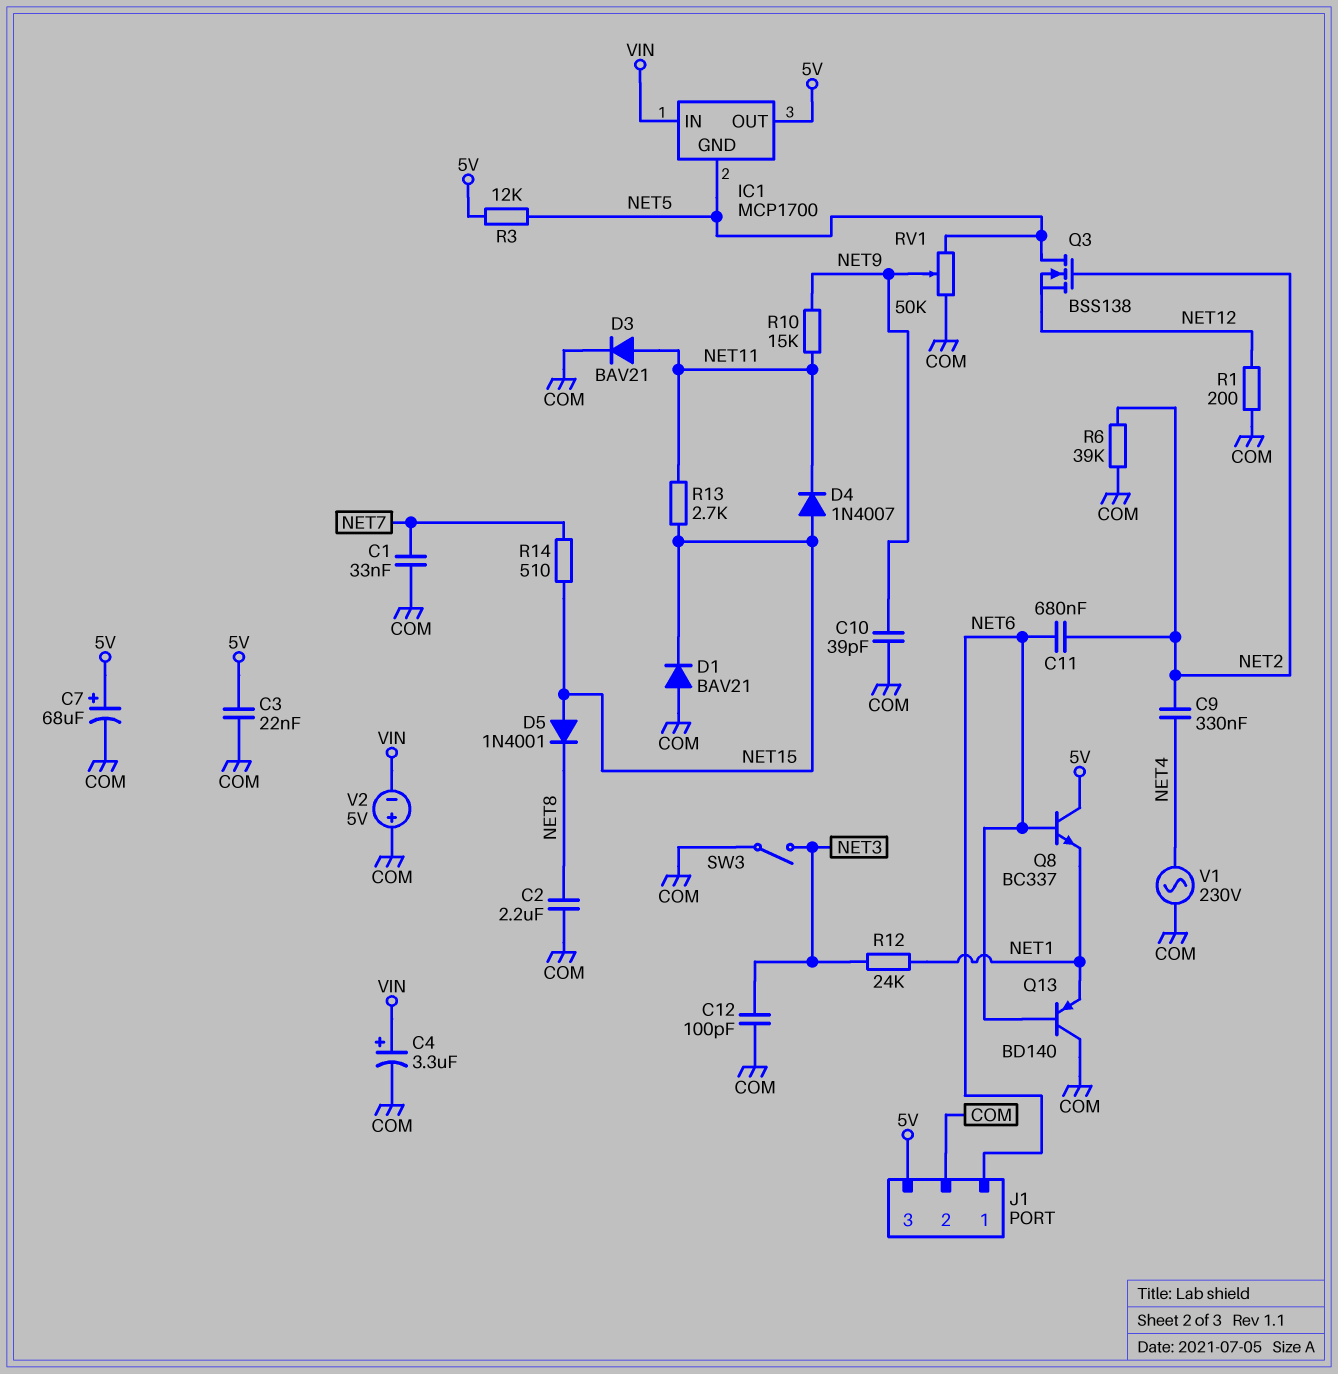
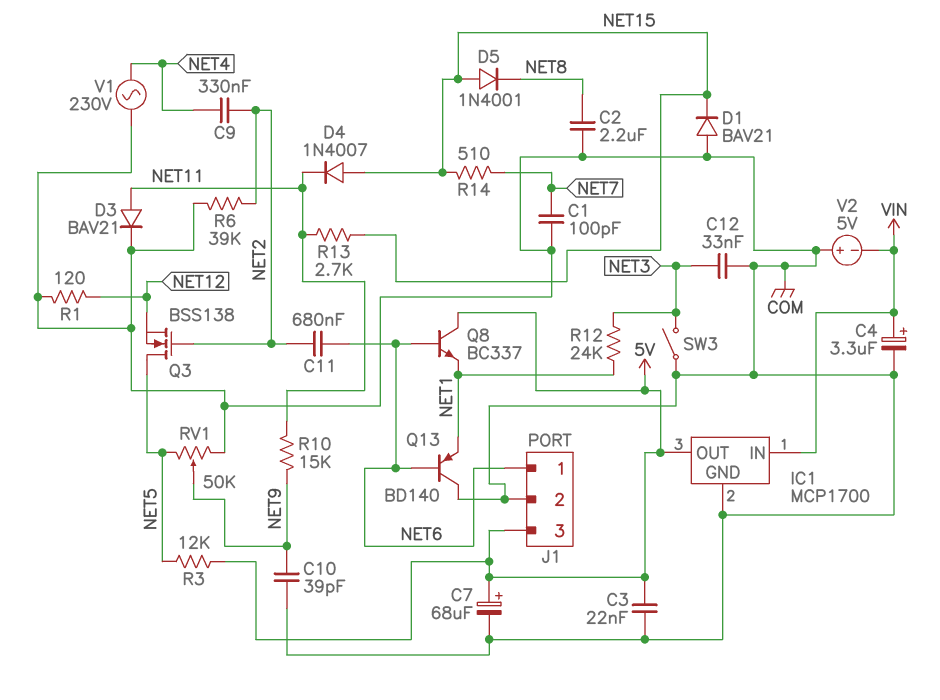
C1: 33nF (COM, NET7) -> 100pF (COM, NET7)
C12: 100pF (COM, NET3) -> 33nF (COM, NET3)
IC1 pin GND: NET5 -> COM
R1: 200 (COM, NET12) -> 120 (COM, NET12)

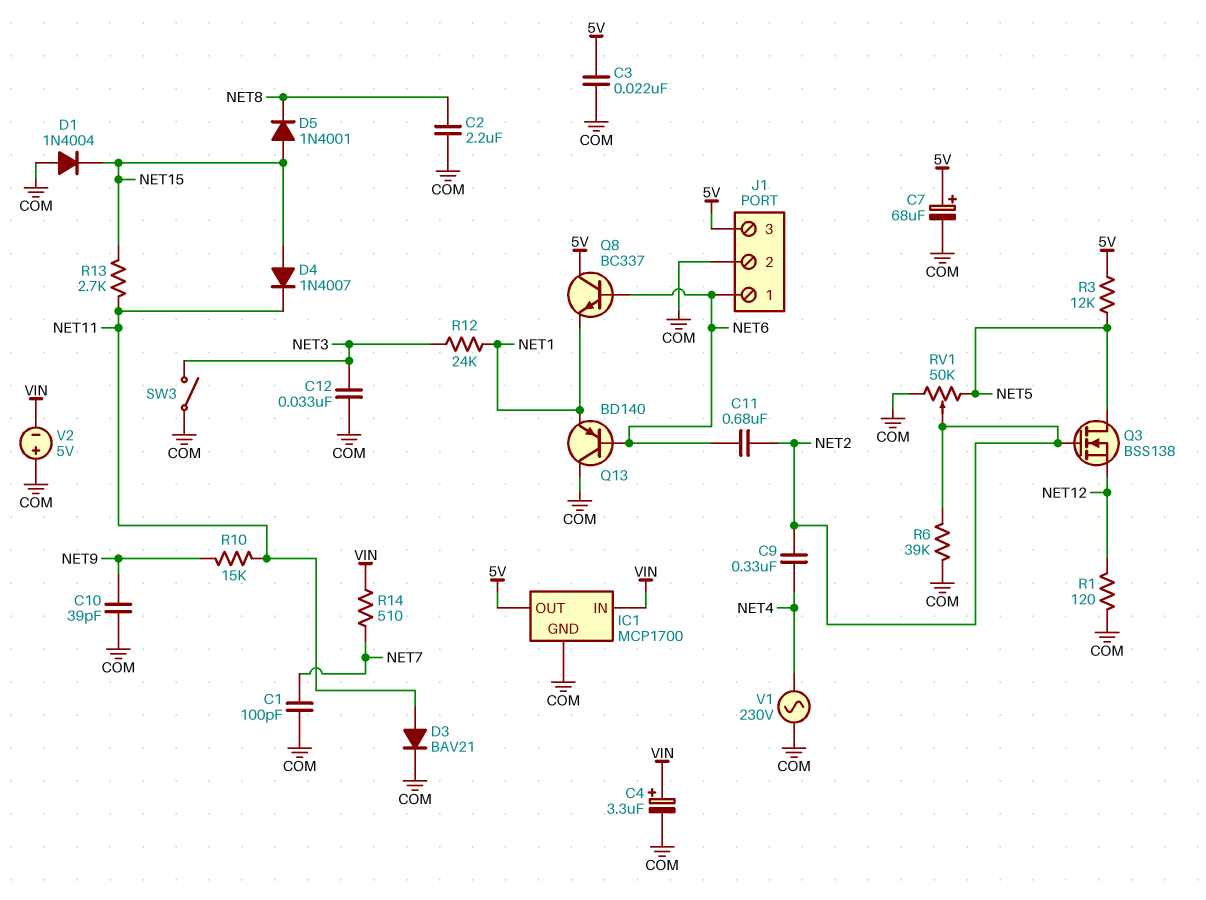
D1: diode BAV21 (A COM, K NET15) -> diode 1N4004 (A COM, K NET15)
R14: 510 (NET7, NET15) -> 510 (NET7, VIN)
RV1: 50k (COM, NET5, wiper NET9) -> 50k (COM, NET5, wiper NET2)

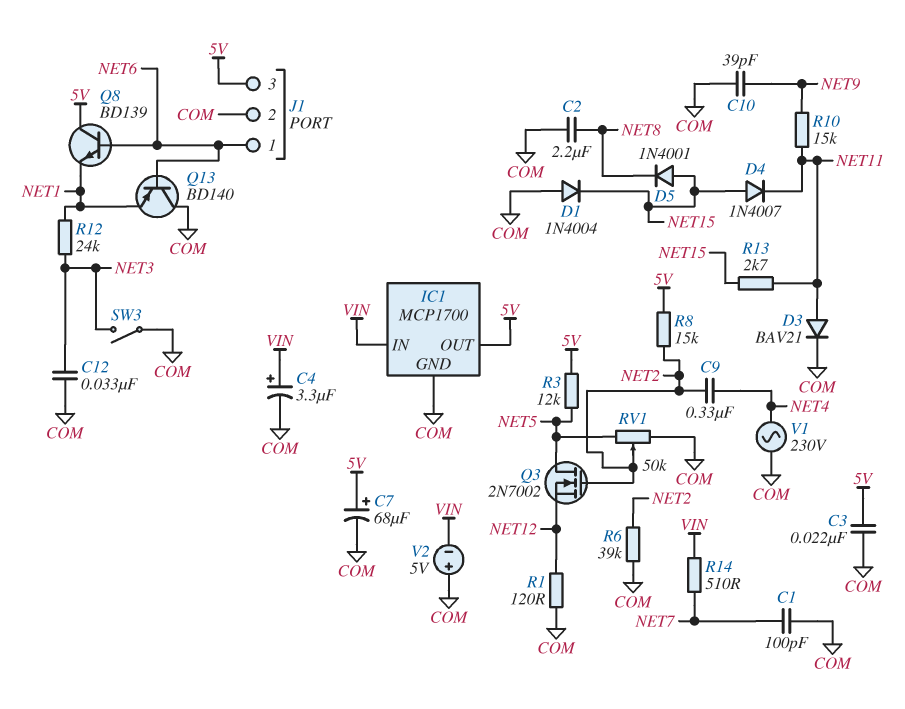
C11: 680nF (NET2, NET6) -> none
Q3: NMOS BSS138 (G NET2, D NET5, S NET12) -> NMOS 2N7002 (G NET2, D NET5, S NET12)
Q8: NPN BC337 (B NET6, C 5V, E NET1) -> NPN BD139 (B NET6, C 5V, E NET1)
R8: none -> 15k (5V, NET2)

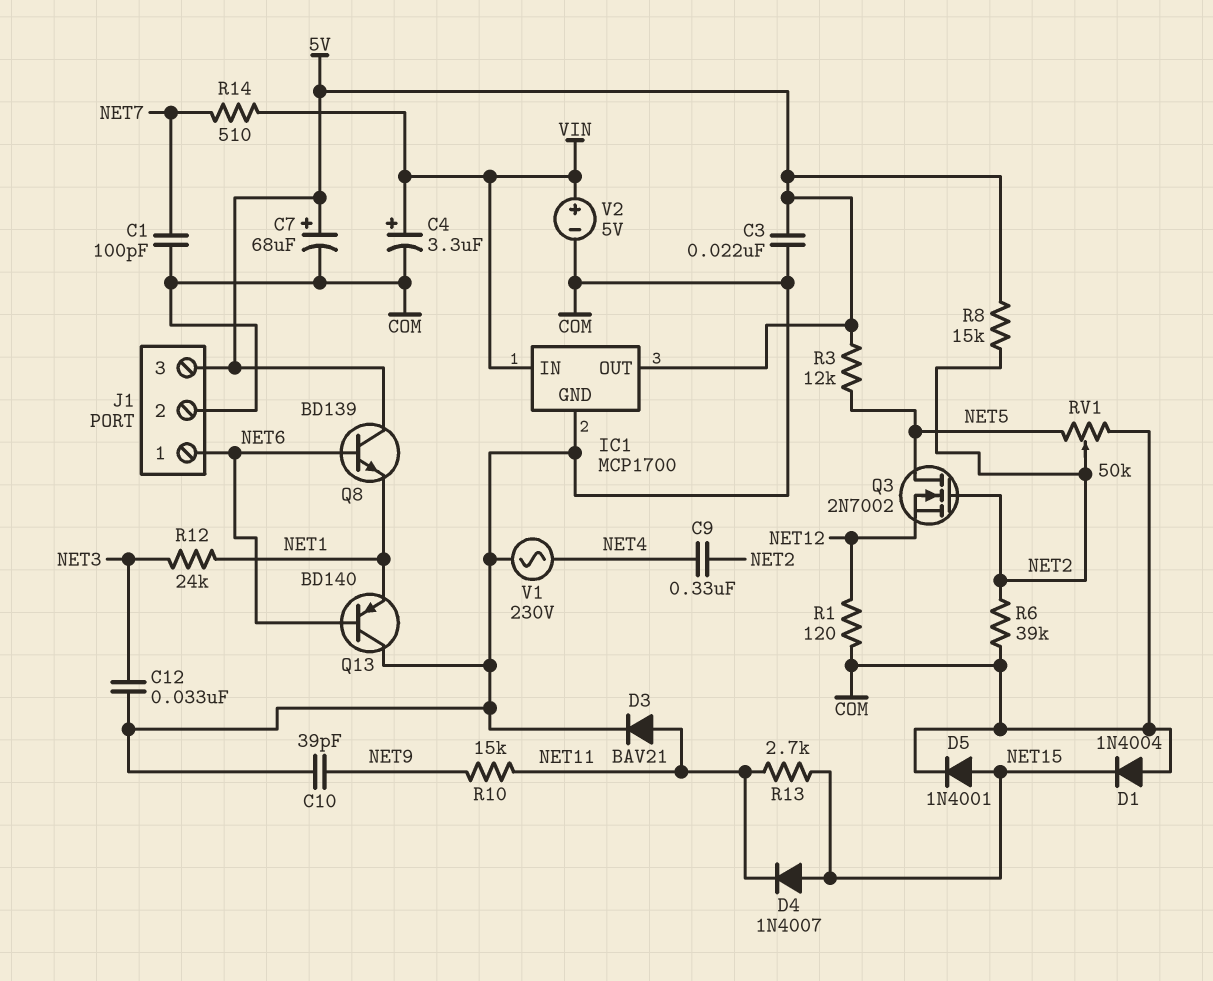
C2: 2.2uF (COM, NET8) -> none
D5: diode 1N4001 (A NET15, K NET8) -> diode 1N4001 (A NET15, K COM)
SW3: switch (COM, NET3) -> none
V2: 5V (plus COM, minus VIN) -> 5V (plus VIN, minus COM)

